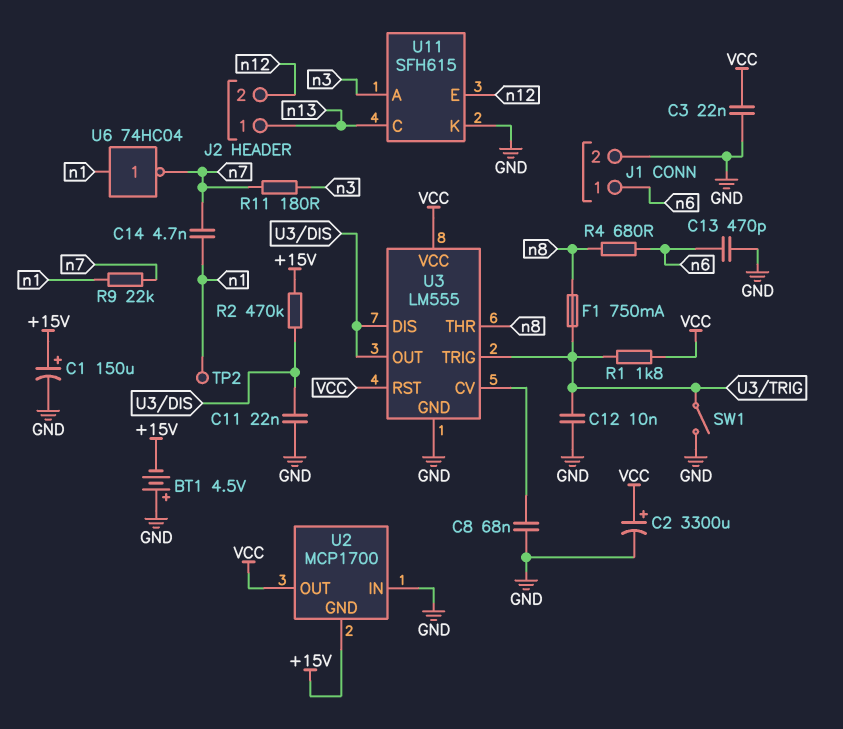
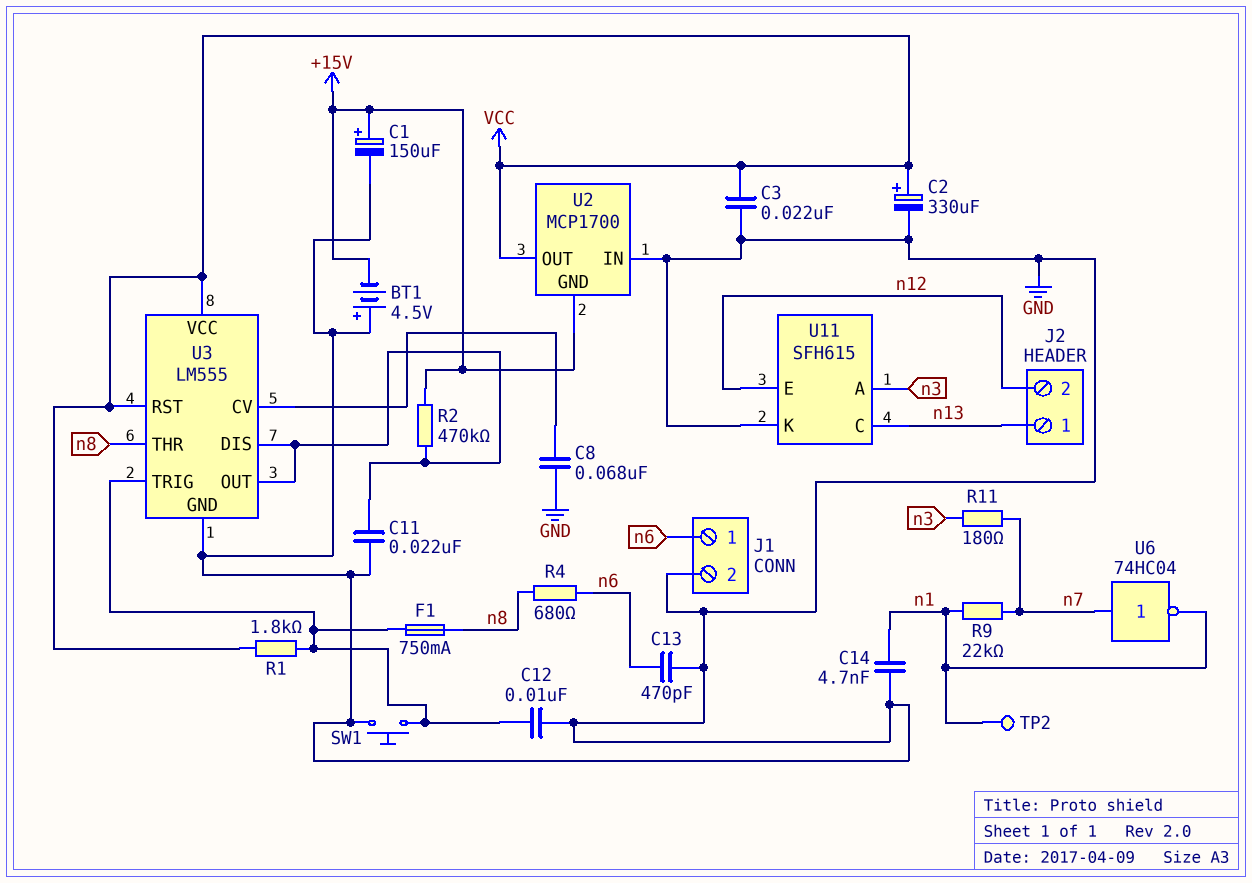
C2: 3300uF (plus VCC, minus GND) -> 330uF (plus VCC, minus GND)
C14: 4.7nF (n1, n7) -> 4.7nF (GND, n1)
SW1: switch (GND, U3/TRIG) -> button (GND, U3/TRIG)
U6: NOT 74HC04 (in n1, out n7) -> NOT 74HC04 (in n7, out n1)

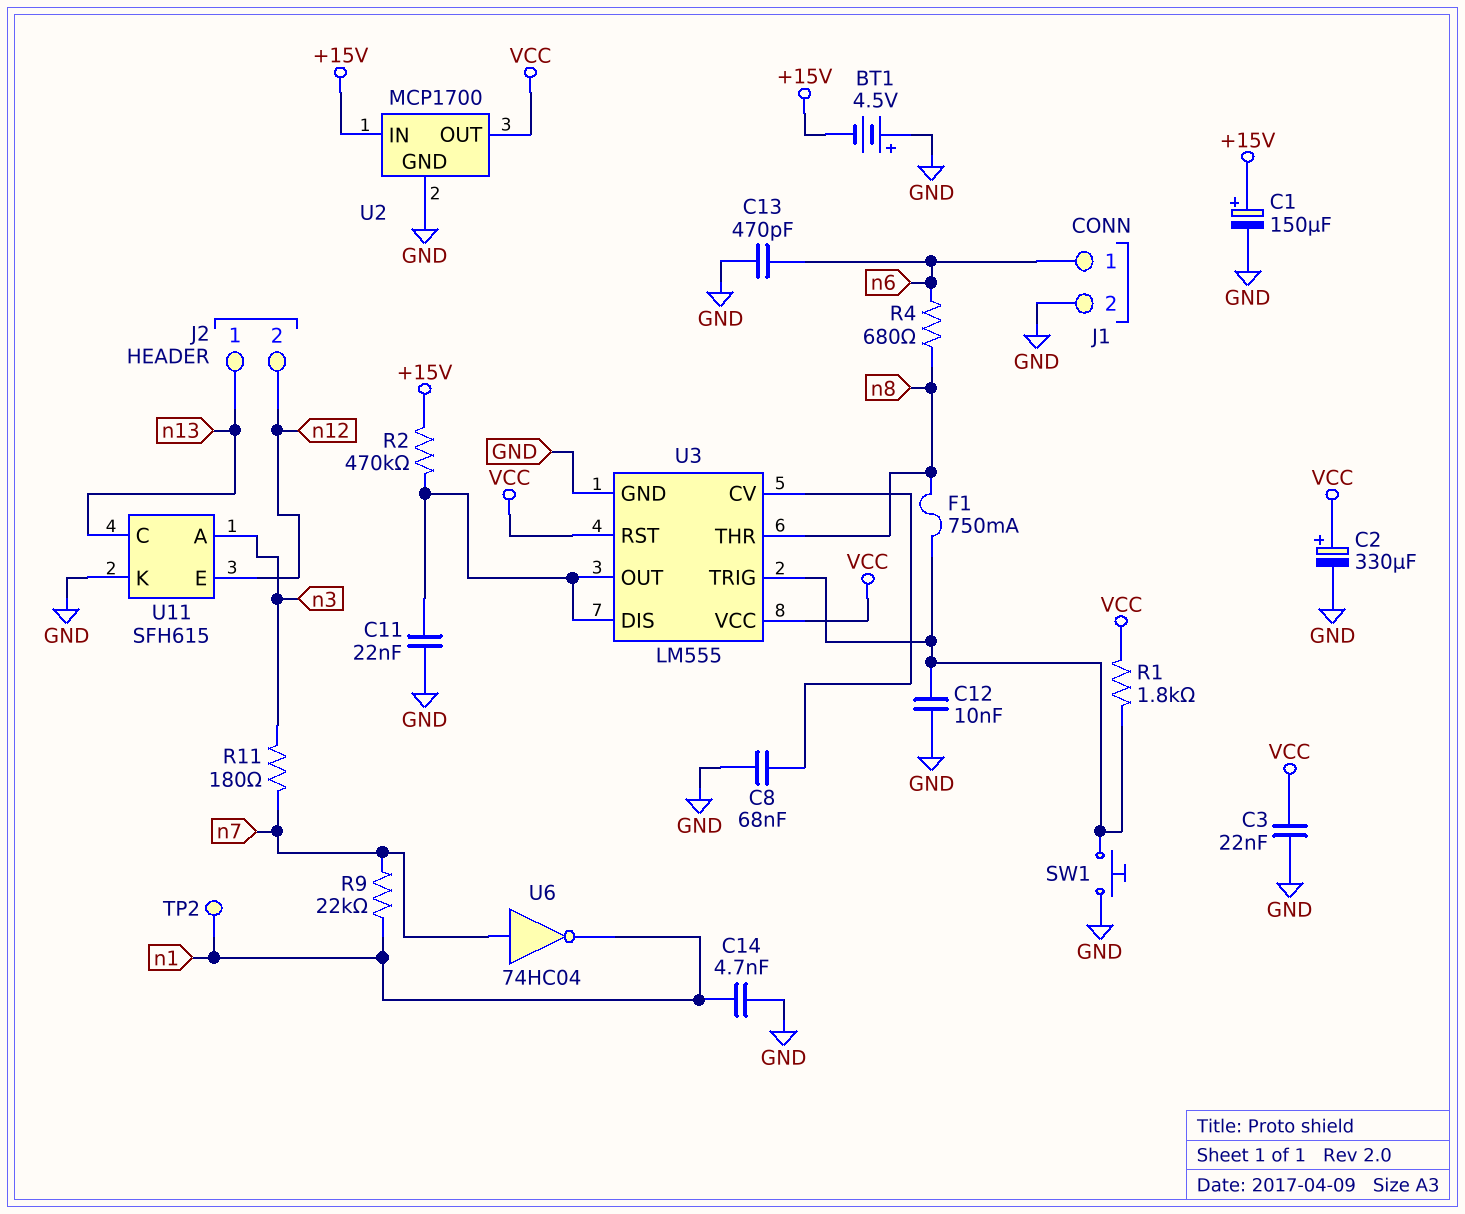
U2 pin GND: +15V -> GND
U2 pin IN: GND -> +15V

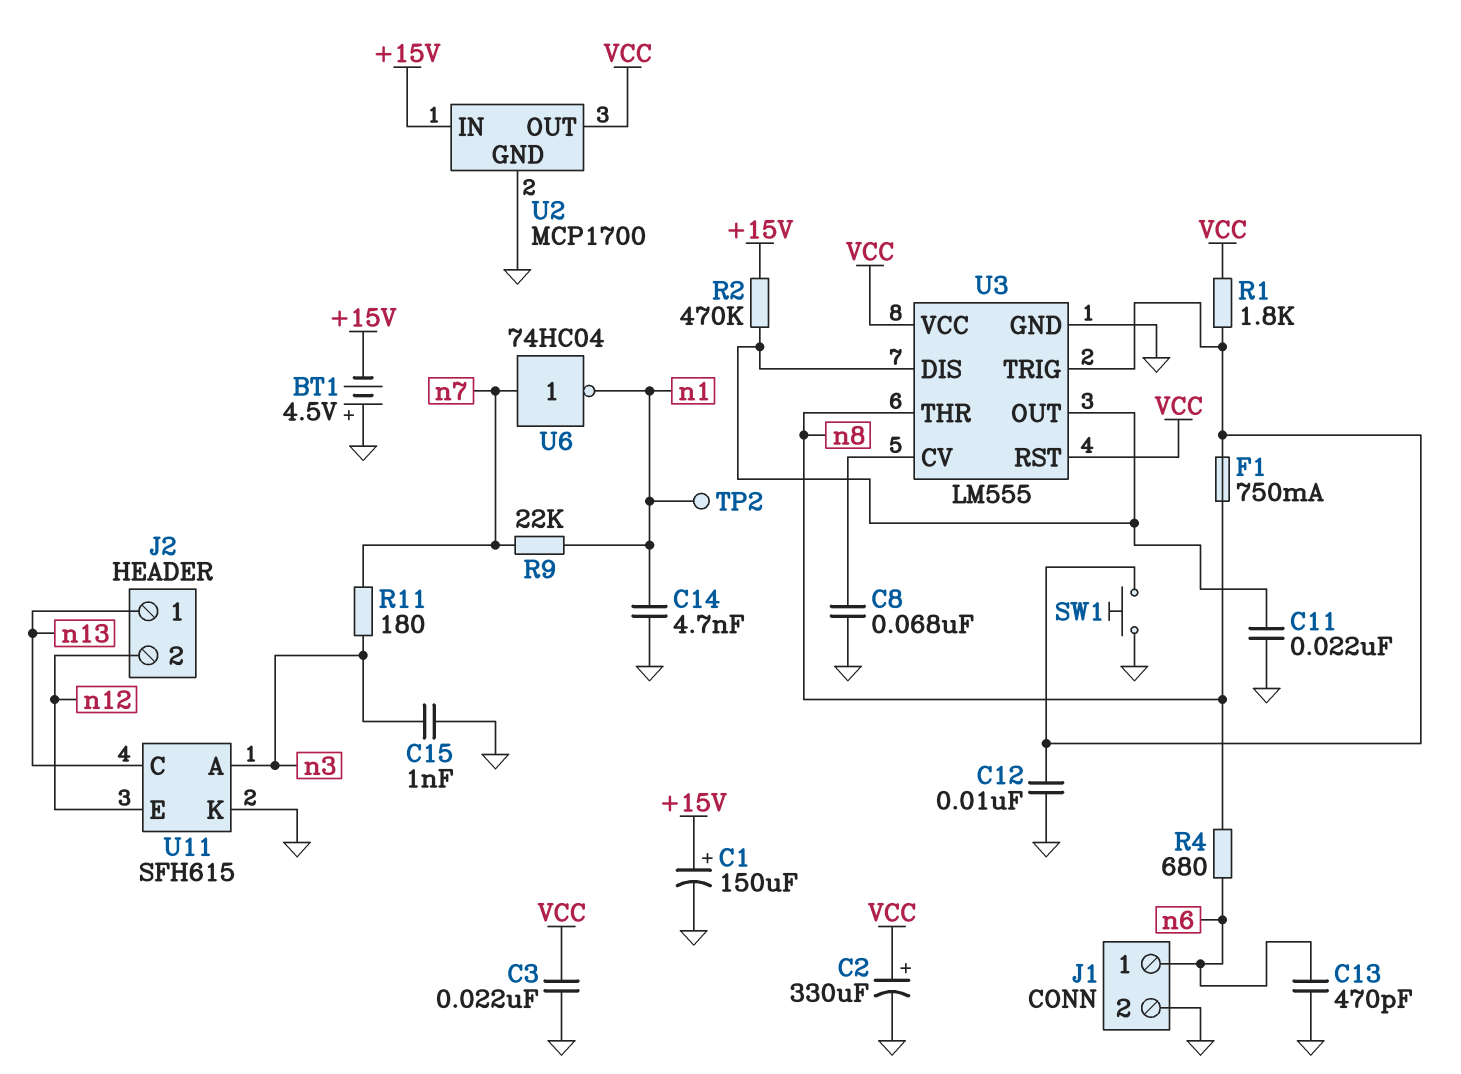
C15: none -> 1nF (GND, n3)

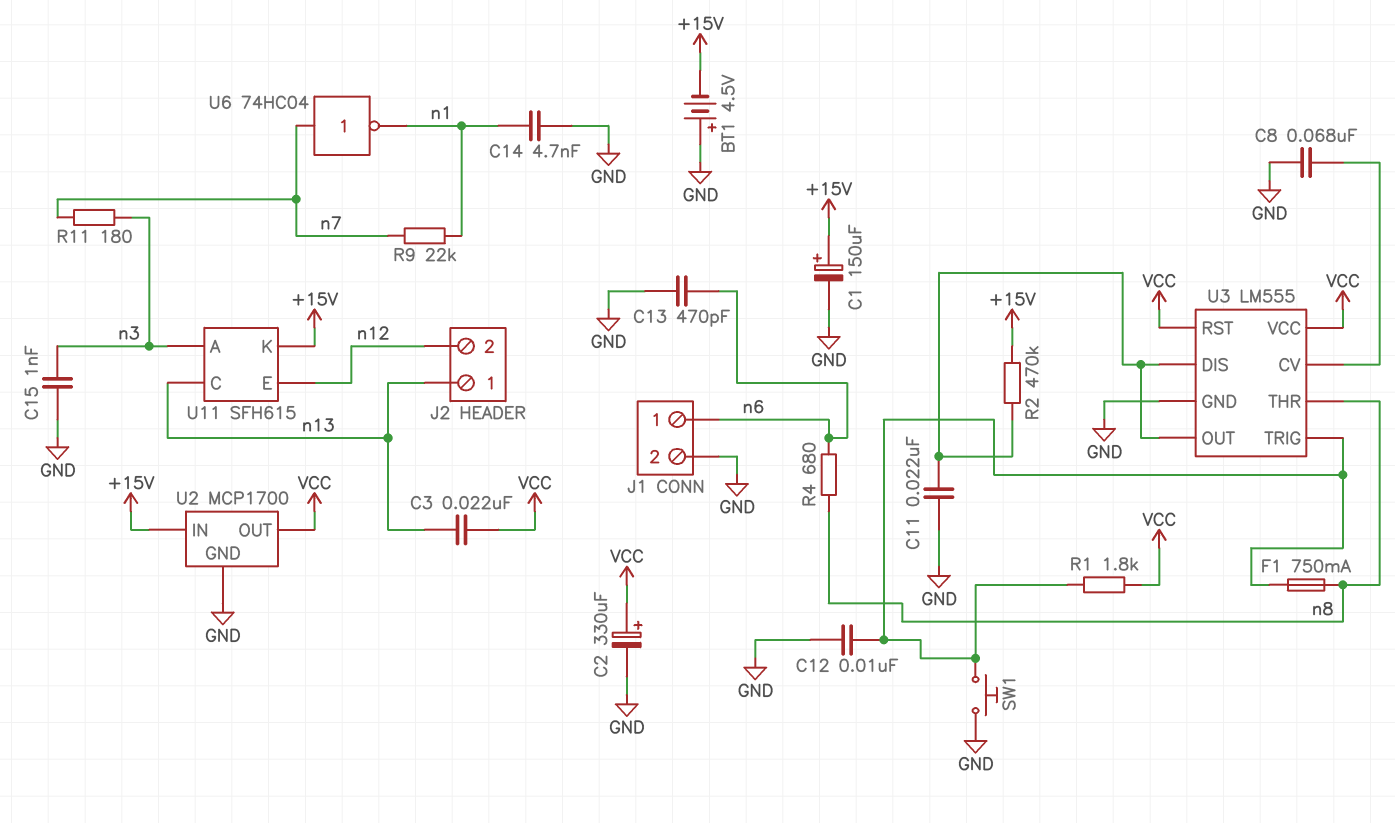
C3: 22nF (GND, VCC) -> 22nF (VCC, n13)
TP2: test point (n1) -> none
U11 pin K: GND -> +15V

